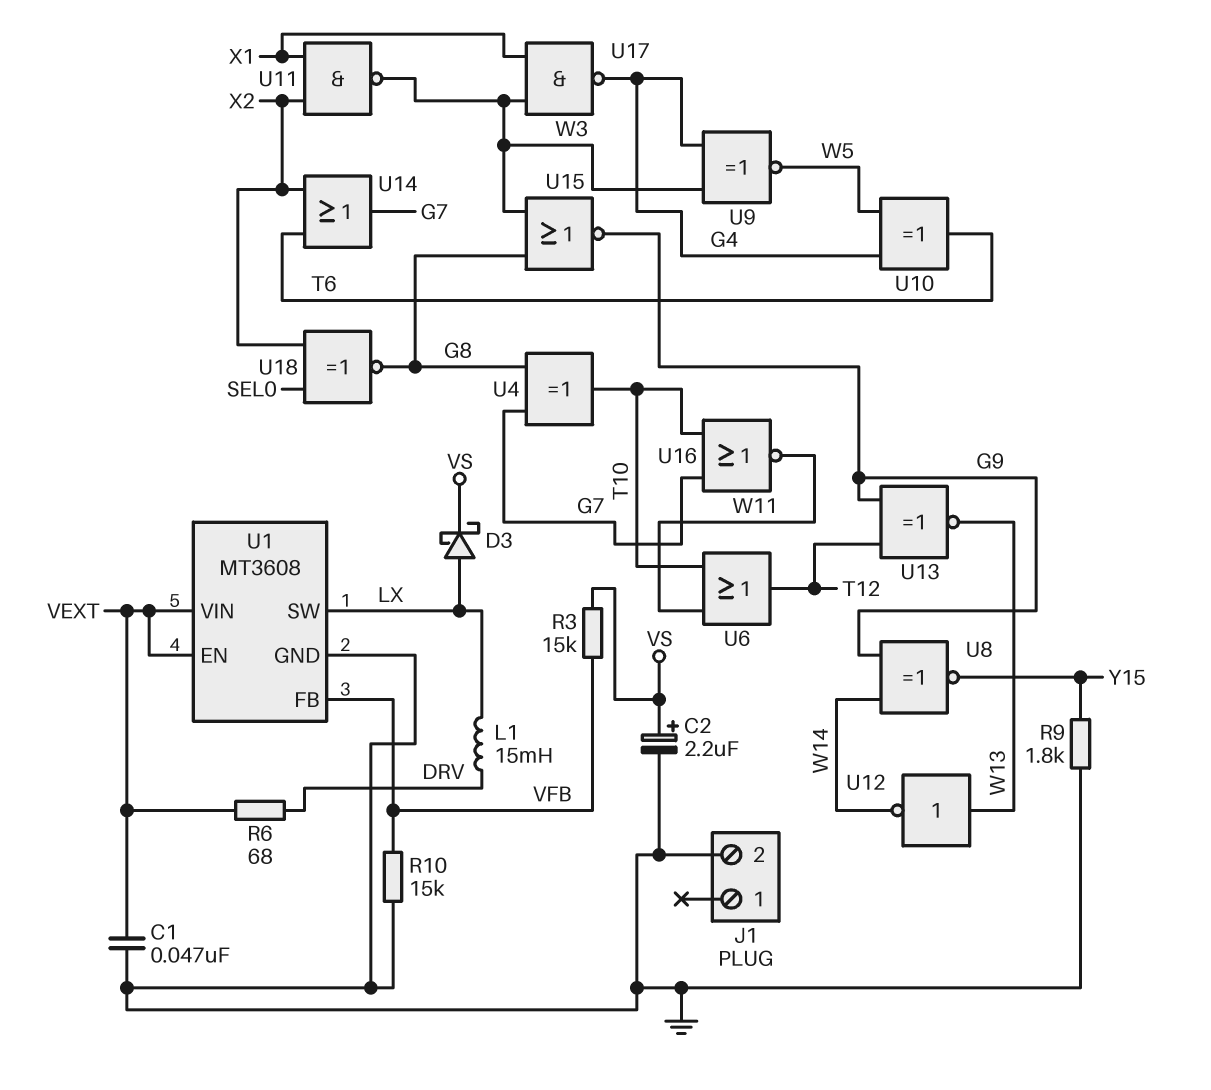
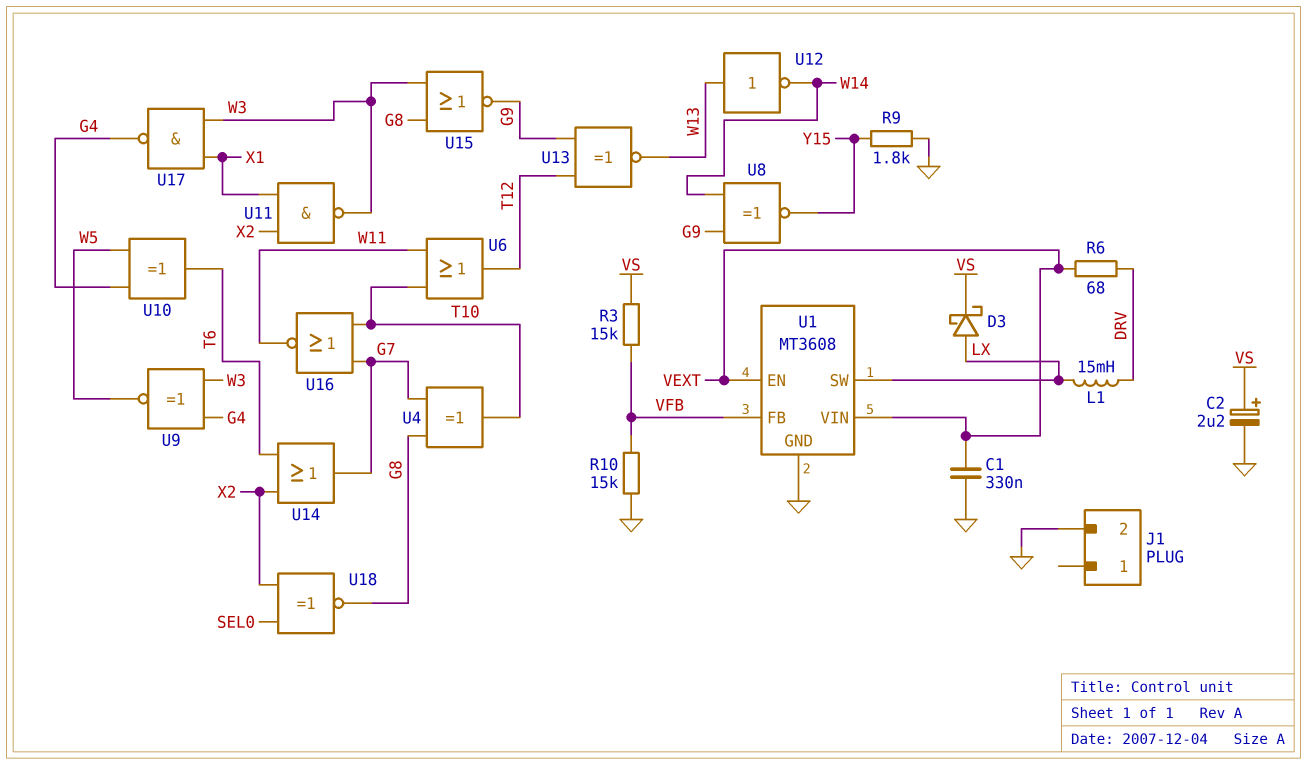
C1: 47nF (GND, VEXT) -> 330nF (GND, VEXT)

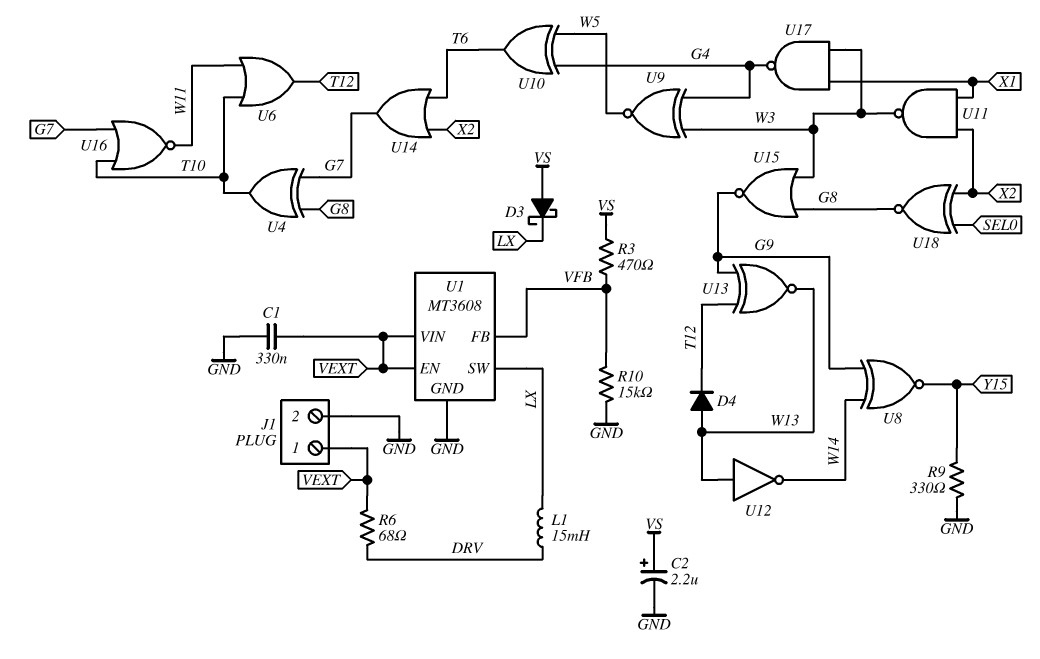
D3: schottky (A LX, K VS) -> schottky (A VS, K LX)
D4: none -> diode (A W13, K T12)
J1 pin 1: none -> VEXT
R3: 15k (VFB, VS) -> 470 (VFB, VS)
R9: 1.8k (GND, Y15) -> 330 (GND, Y15)

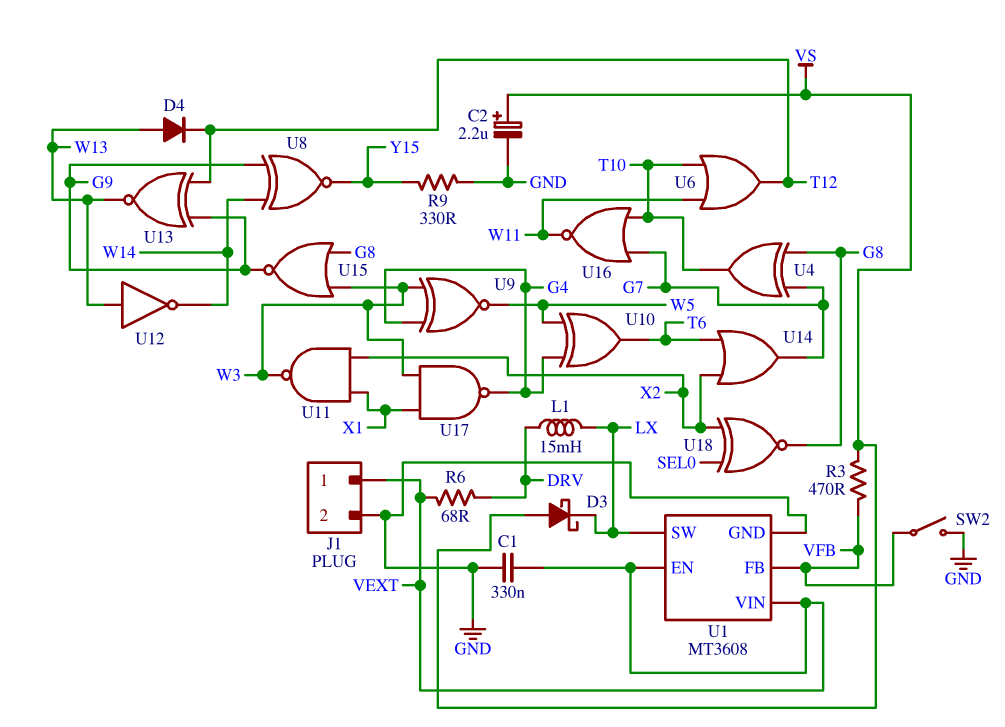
R10: 15k (GND, VFB) -> none
SW2: none -> switch (GND, VFB)

